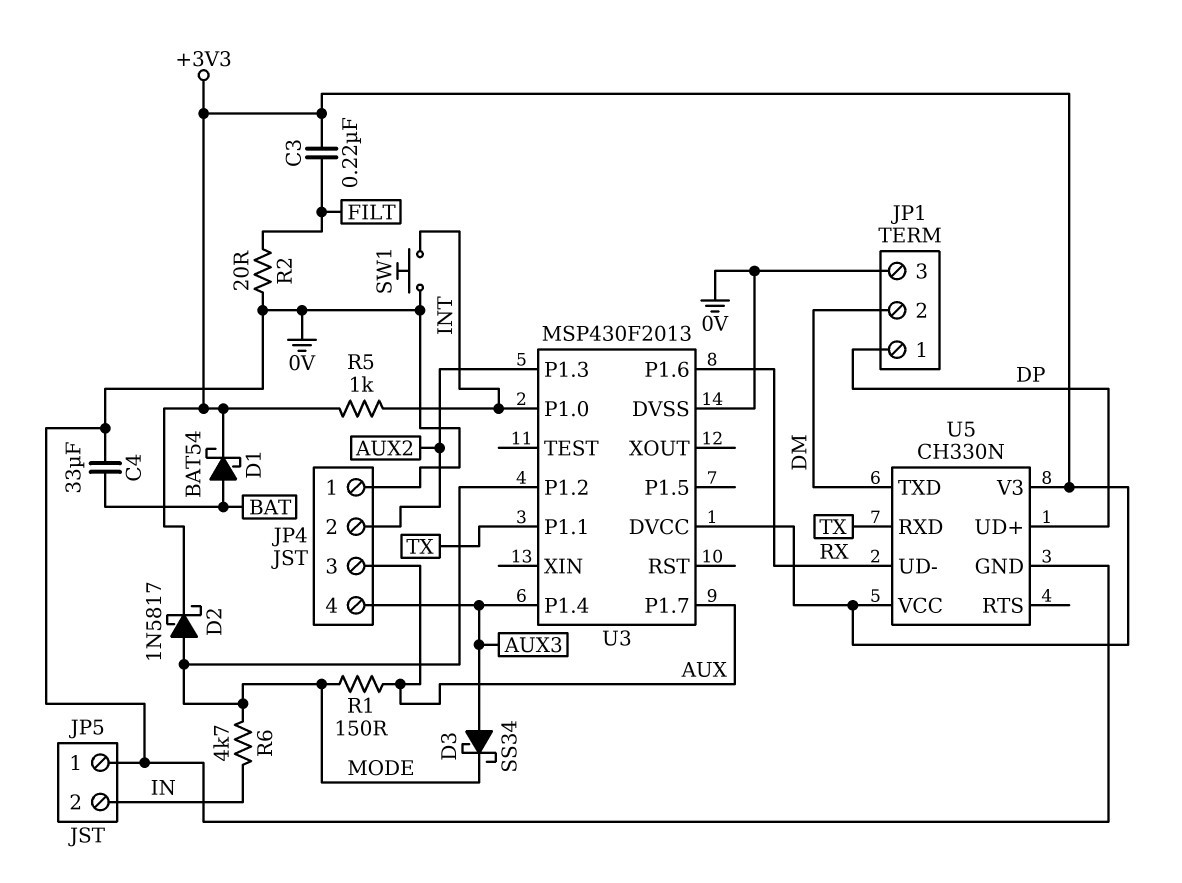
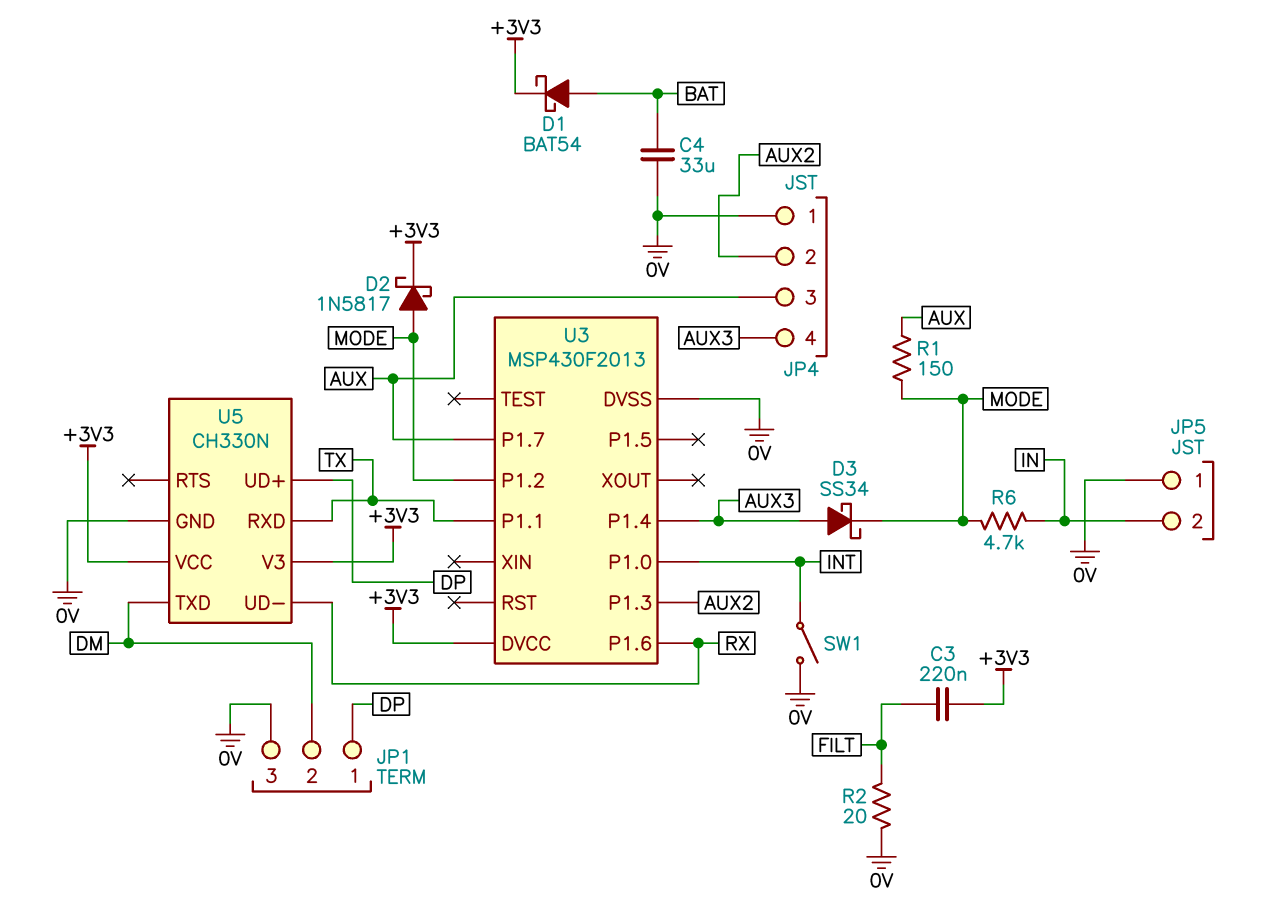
R5: 1k (+3V3, INT) -> none
SW1: button (0V, INT) -> switch (0V, INT)

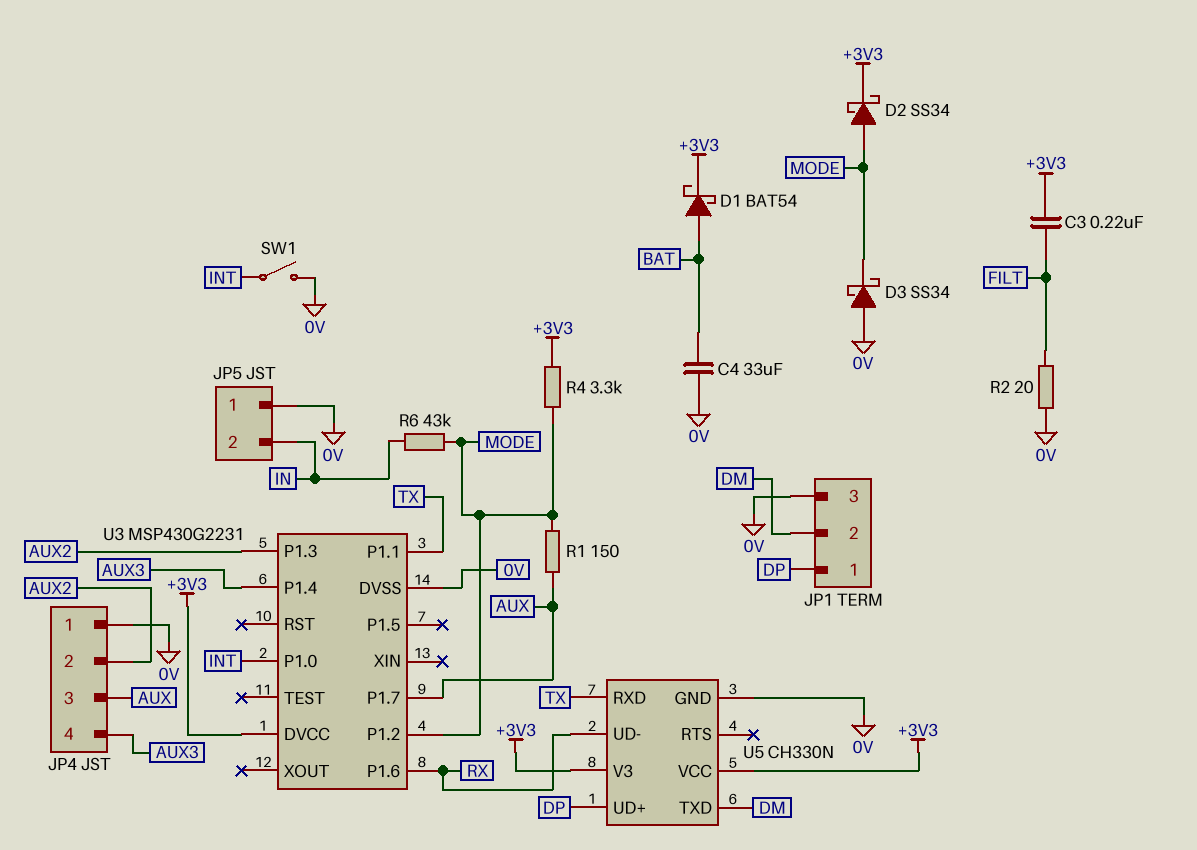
D2: schottky 1N5817 (A MODE, K +3V3) -> schottky SS34 (A MODE, K +3V3)
D3: schottky SS34 (A AUX3, K MODE) -> schottky SS34 (A 0V, K MODE)
R4: none -> 3.3k (+3V3, MODE)
R6: 4.7k (IN, MODE) -> 43k (IN, MODE)
U3: MSP430F2013 -> MSP430G2231

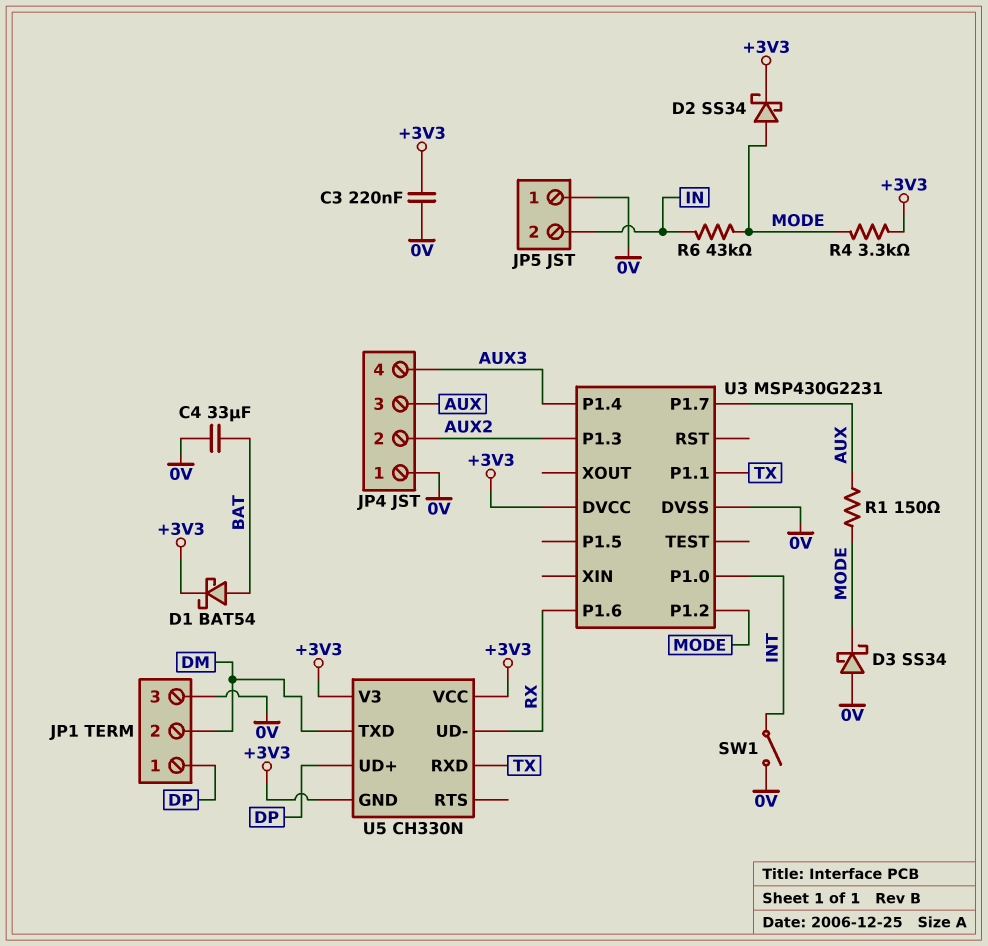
C3: 220nF (+3V3, FILT) -> 220nF (+3V3, 0V)
R2: 20 (0V, FILT) -> none
U5 pin GND: 0V -> +3V3

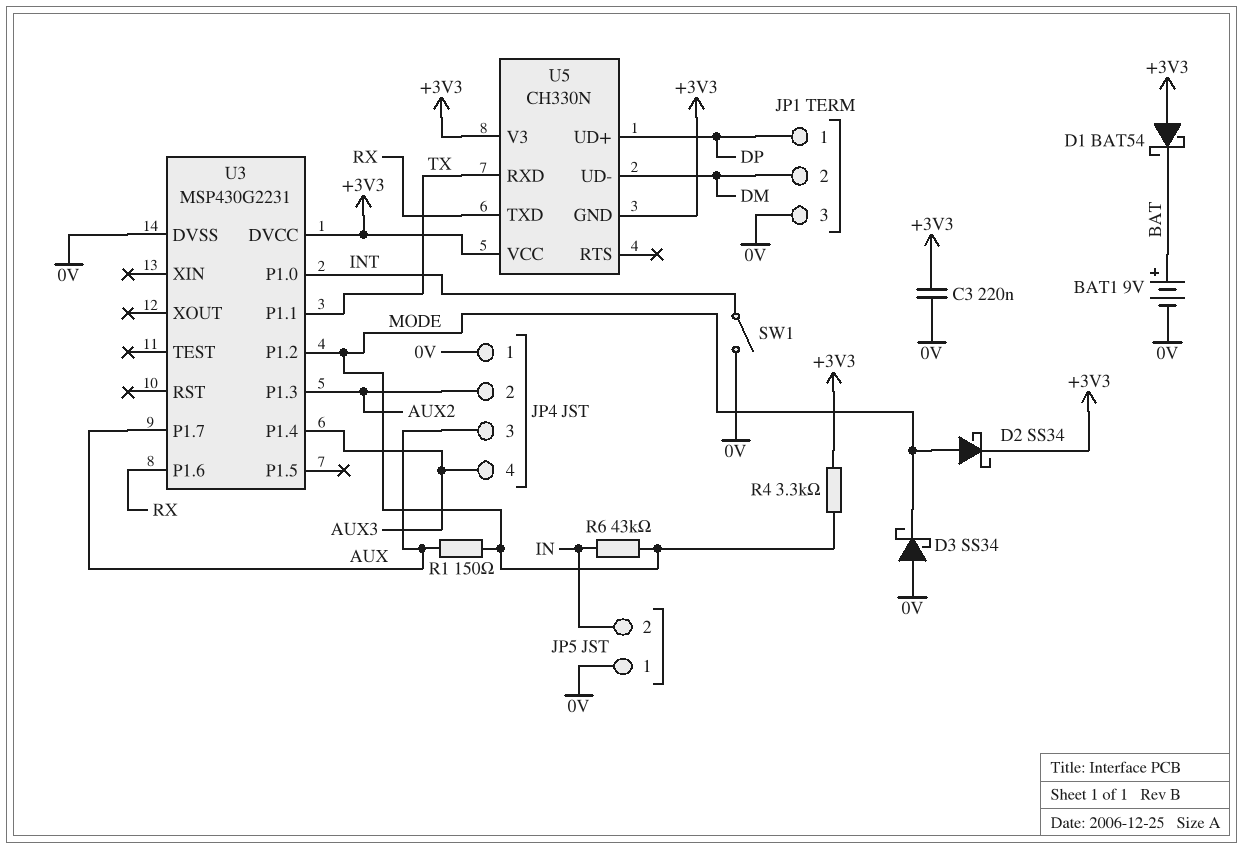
BAT1: none -> 9V (plus BAT, minus 0V)
C4: 33uF (0V, BAT) -> none
D1: schottky BAT54 (A BAT, K +3V3) -> schottky BAT54 (A +3V3, K BAT)
U5 pin TXD: DM -> RX
U5 pin UD-: RX -> DM

